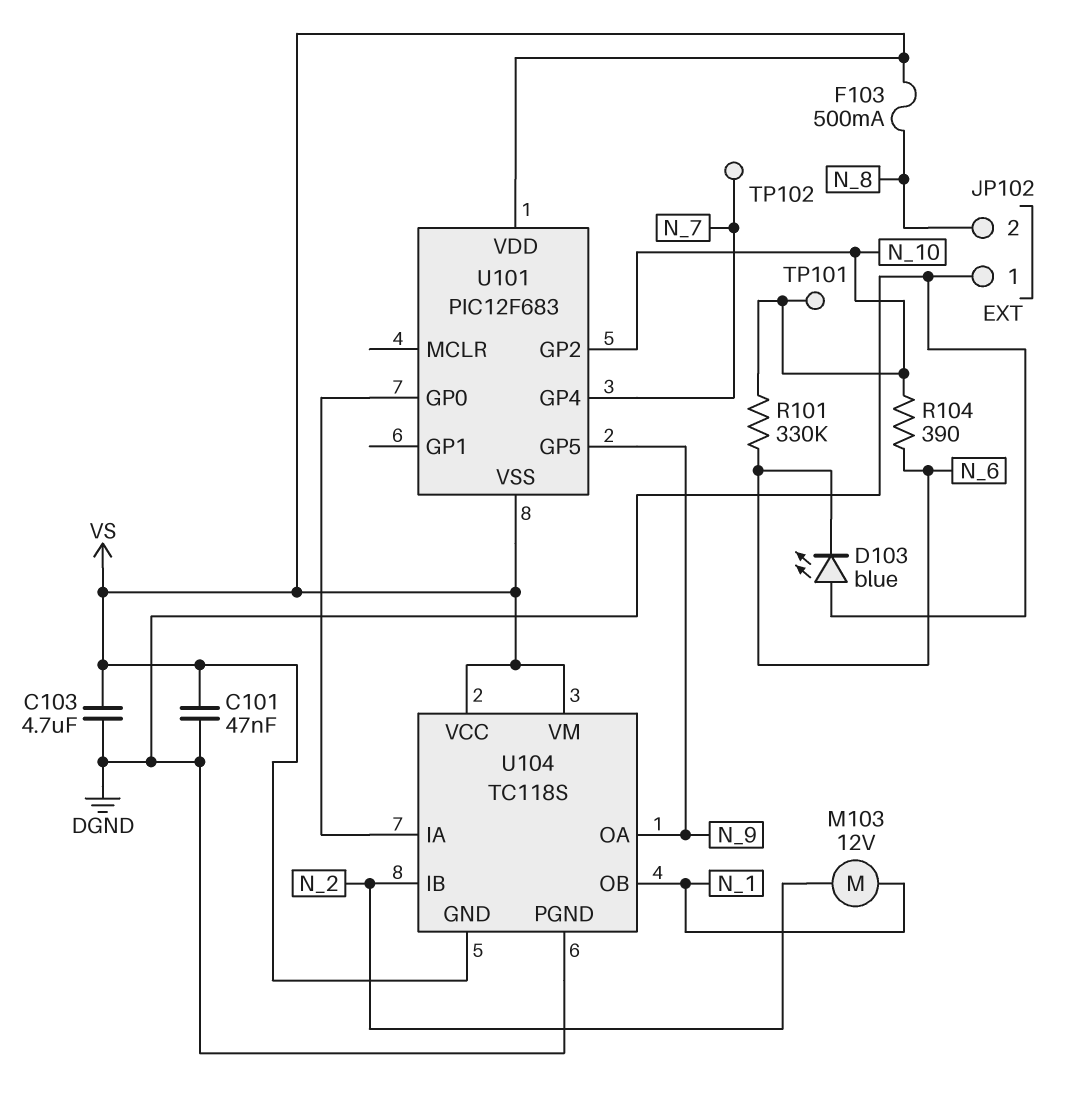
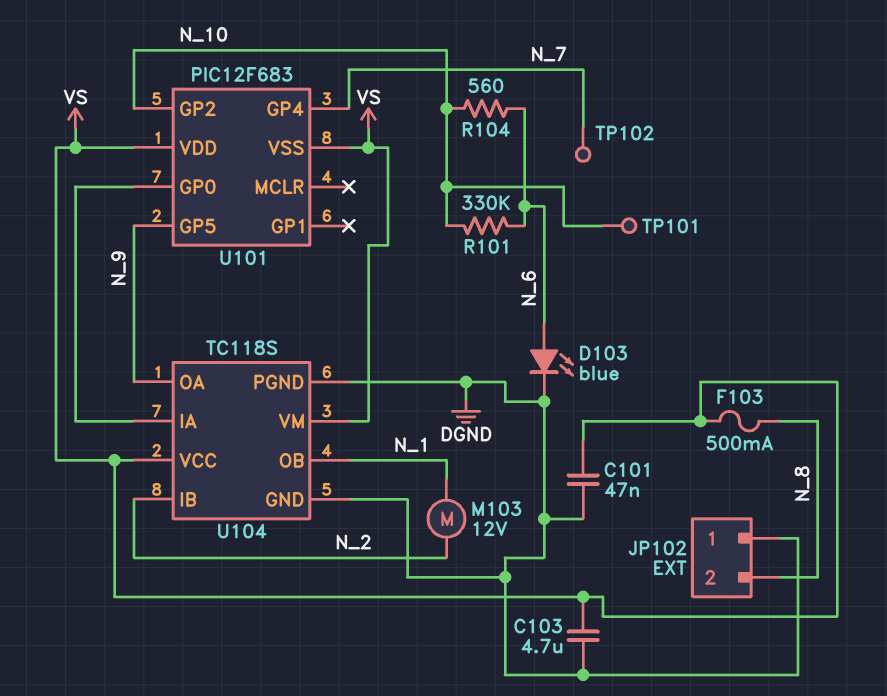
D103: LED blue (A DGND, K N_6) -> LED blue (A N_6, K DGND)
R104: 390 (N_6, N_10) -> 560 (N_6, N_10)
U104 pin GND: VS -> DGND

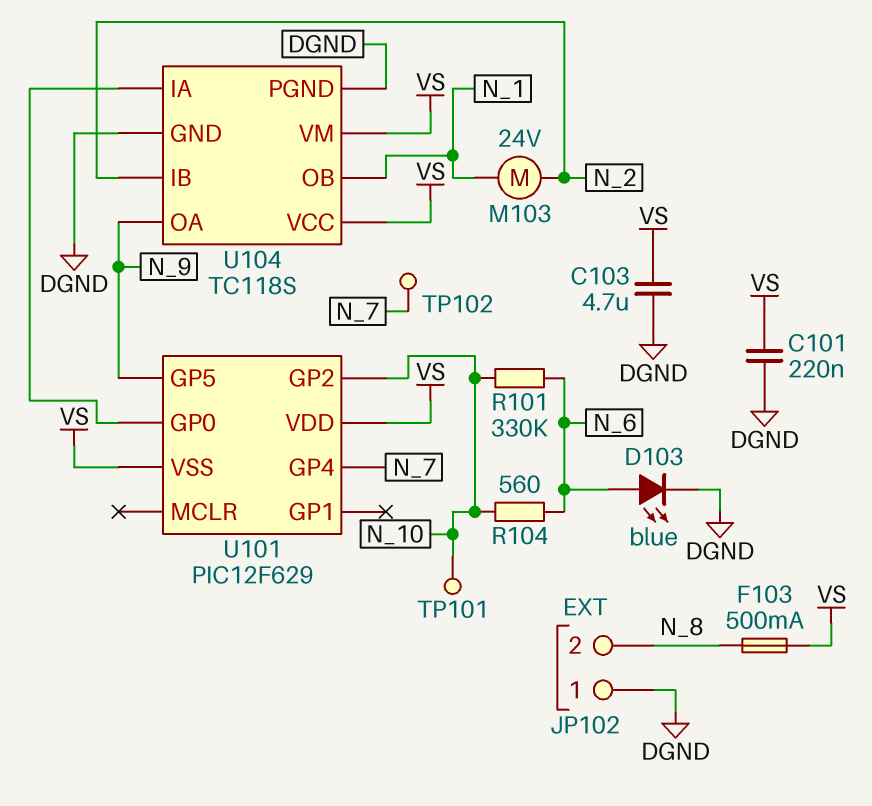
C101: 47nF (DGND, VS) -> 220nF (DGND, VS)
M103: motor 12V (N_1, N_2) -> motor 24V (N_1, N_2)
U101: PIC12F683 -> PIC12F629

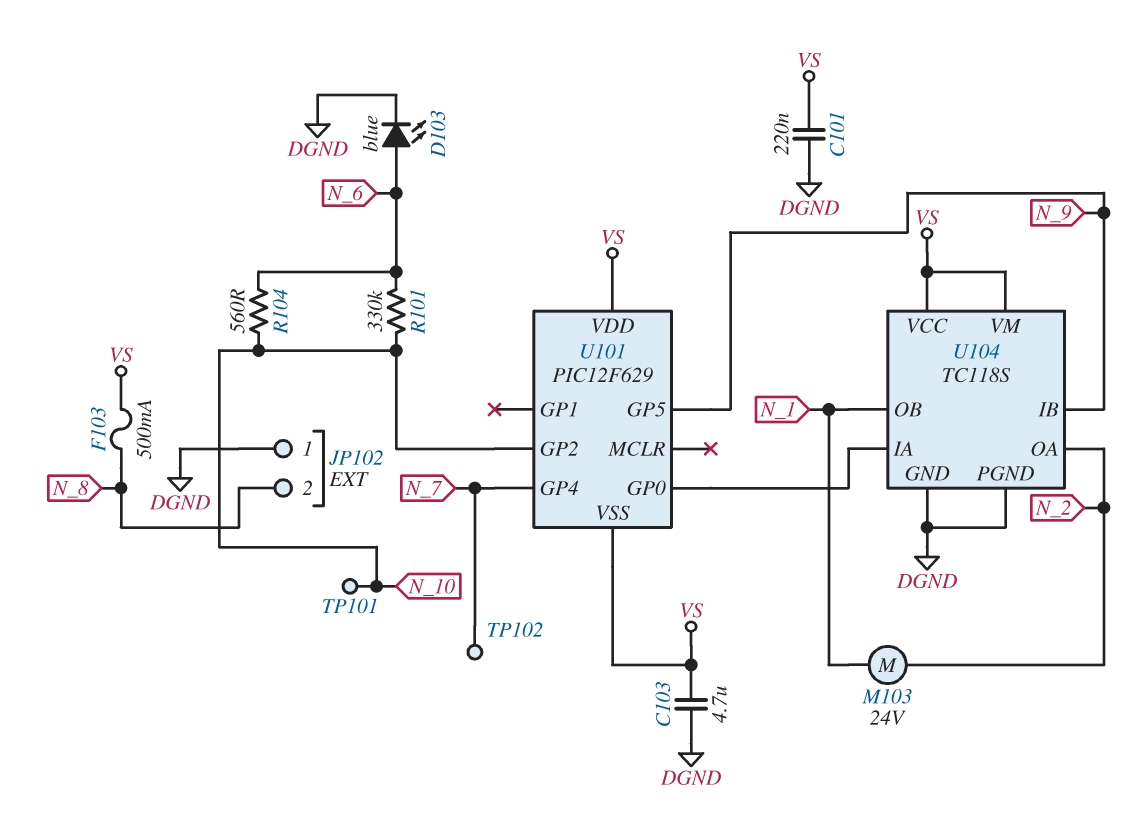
U104 pin IB: N_2 -> N_9
U104 pin OA: N_9 -> N_2

